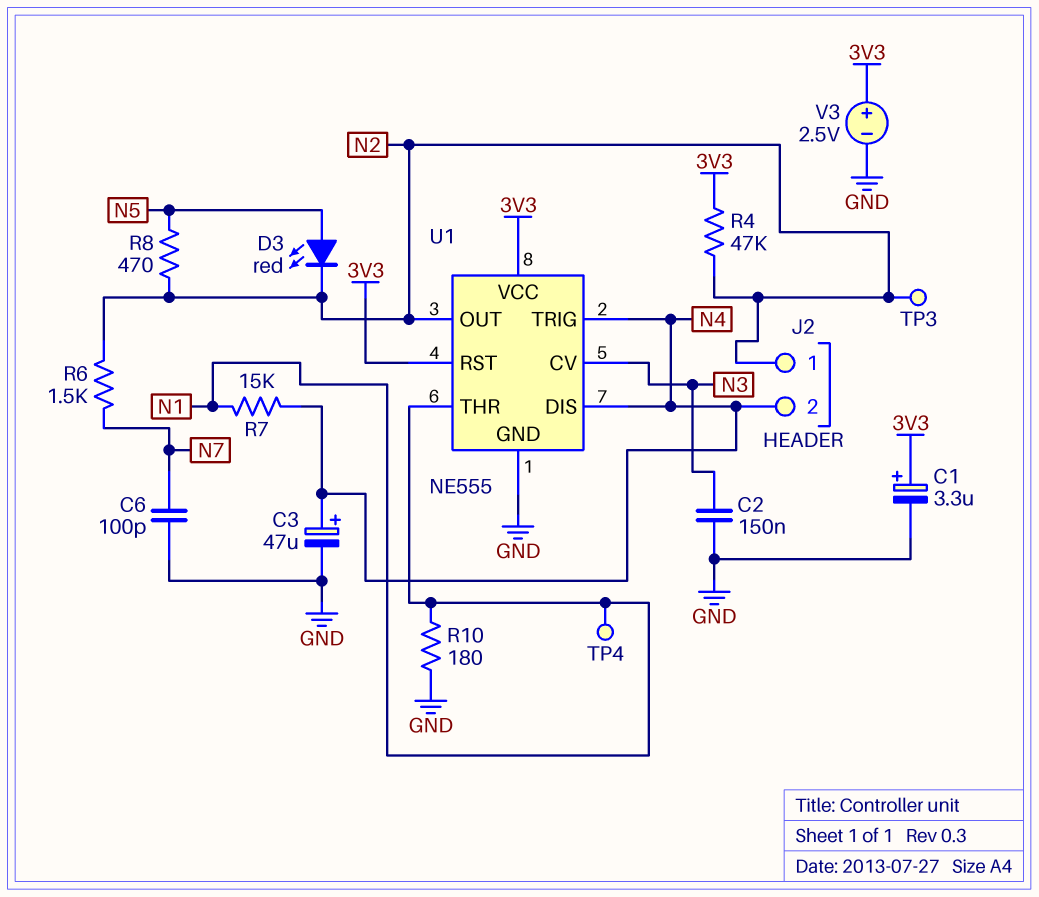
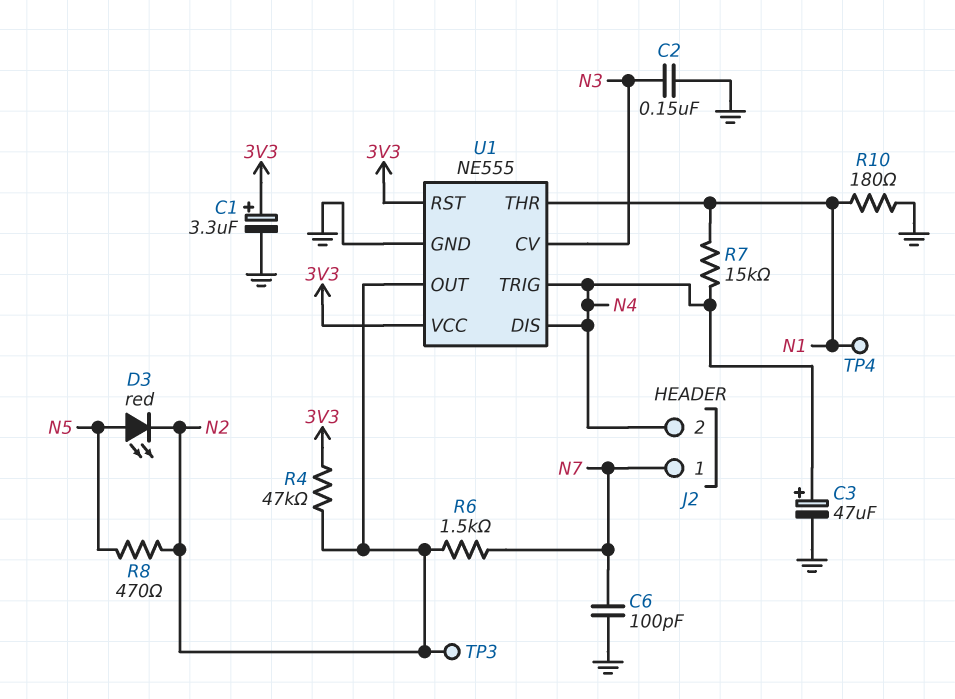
J2 pin 1: N2 -> N7
V3: 2.5V (plus 3V3, minus GND) -> none

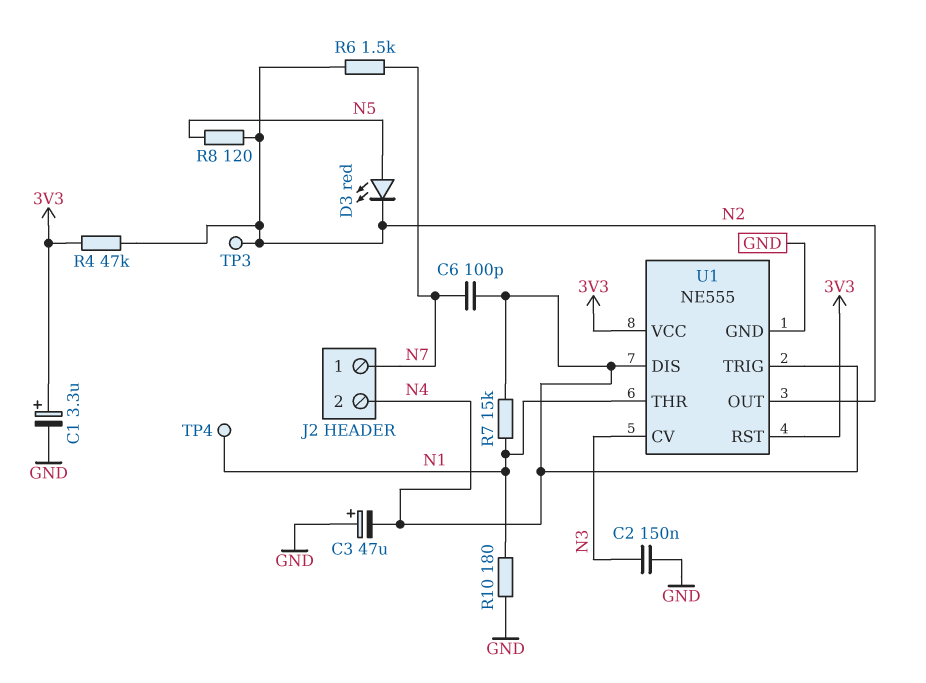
C3: 47uF (plus N4, minus GND) -> 47uF (plus GND, minus N4)
C6: 100pF (GND, N7) -> 100pF (N4, N7)
R8: 470 (N2, N5) -> 120 (N2, N5)

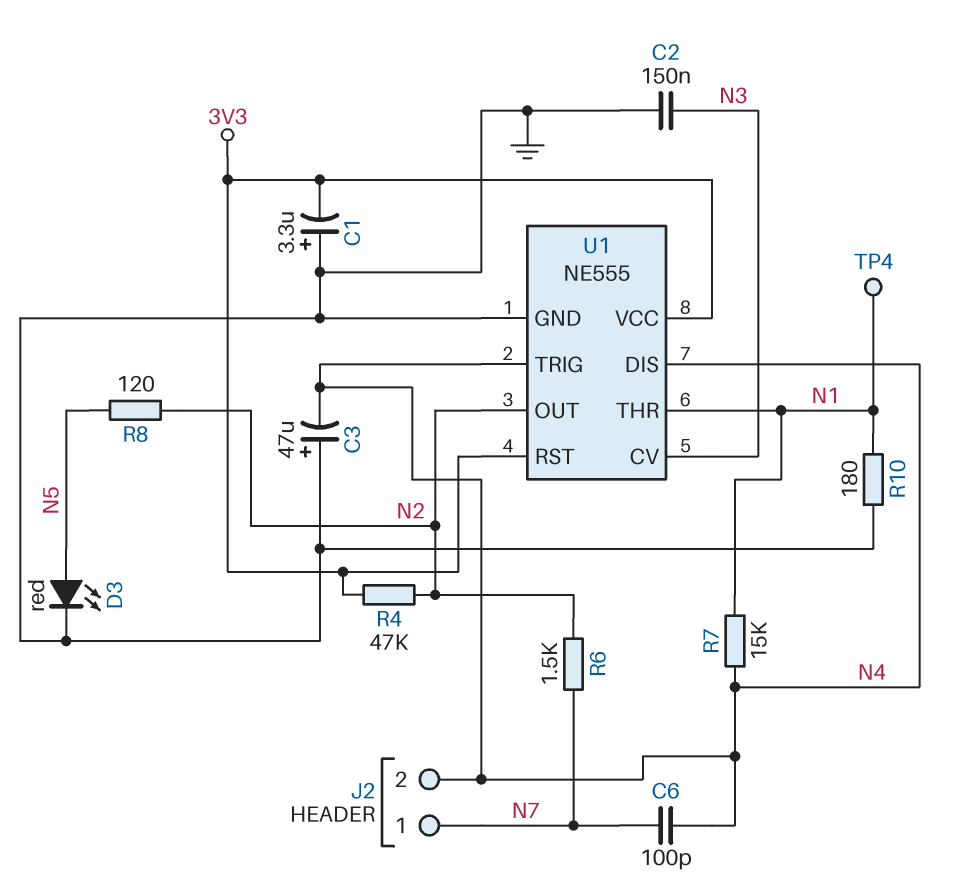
C1: 3.3uF (plus 3V3, minus GND) -> 3.3uF (plus GND, minus 3V3)
D3: LED red (A N5, K N2) -> LED red (A N5, K GND)
TP3: test point (N2) -> none

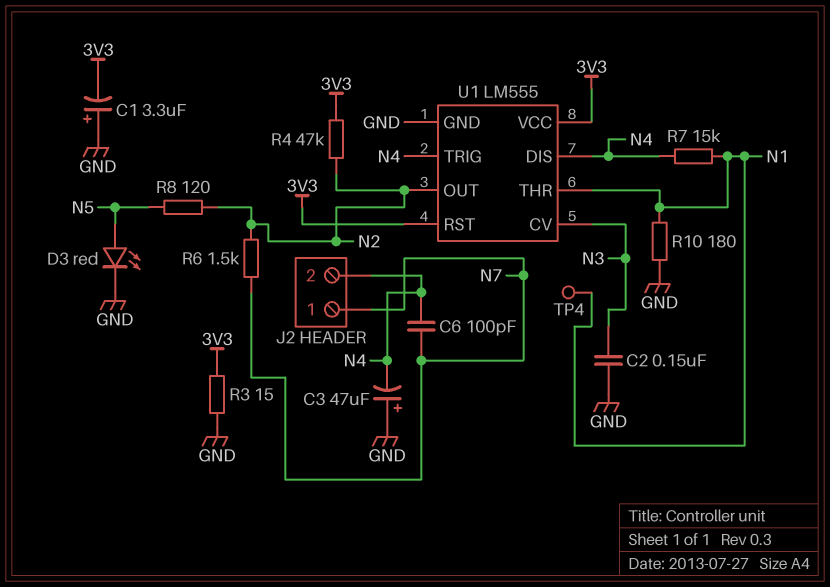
R3: none -> 15 (3V3, GND)
U1: NE555 -> LM555

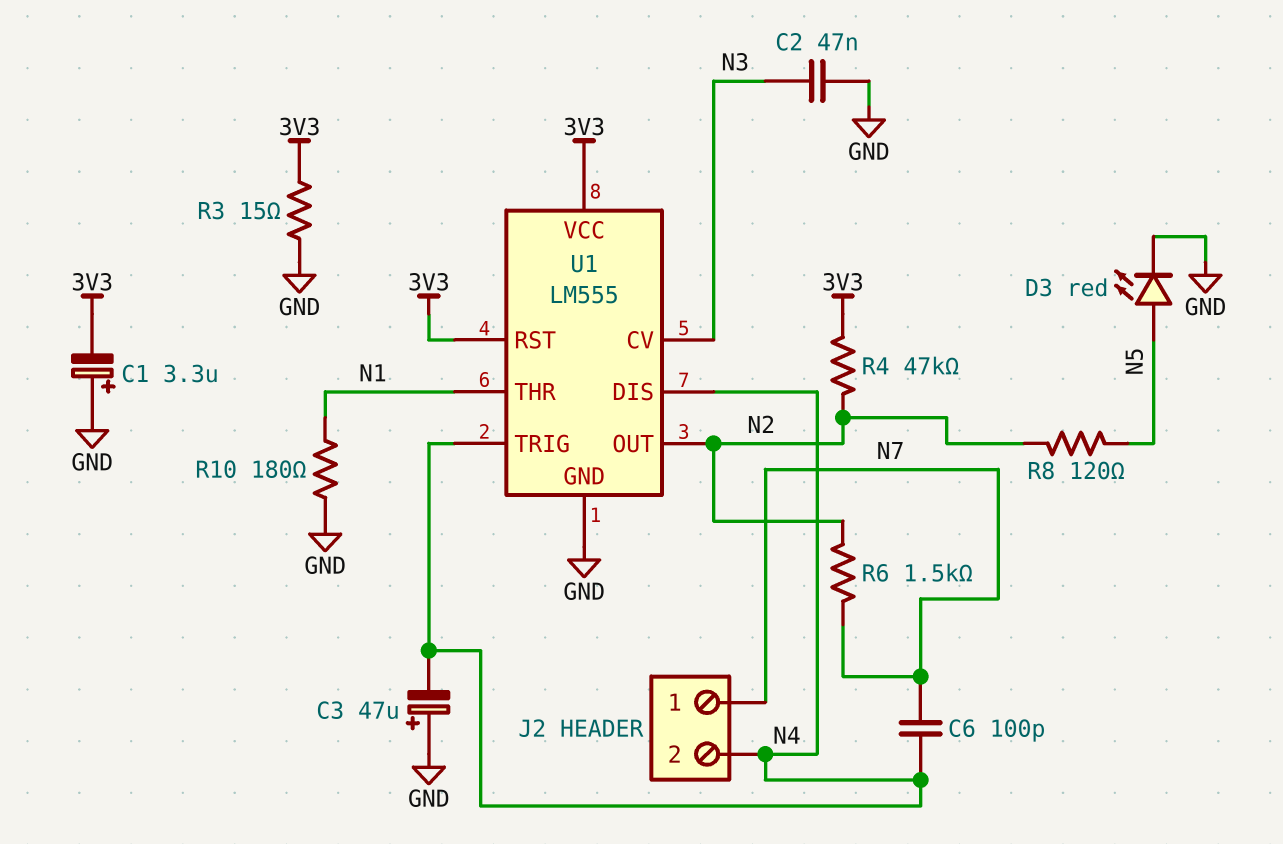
C2: 150nF (GND, N3) -> 47nF (GND, N3)
R7: 15k (N1, N4) -> none
TP4: test point (N1) -> none

